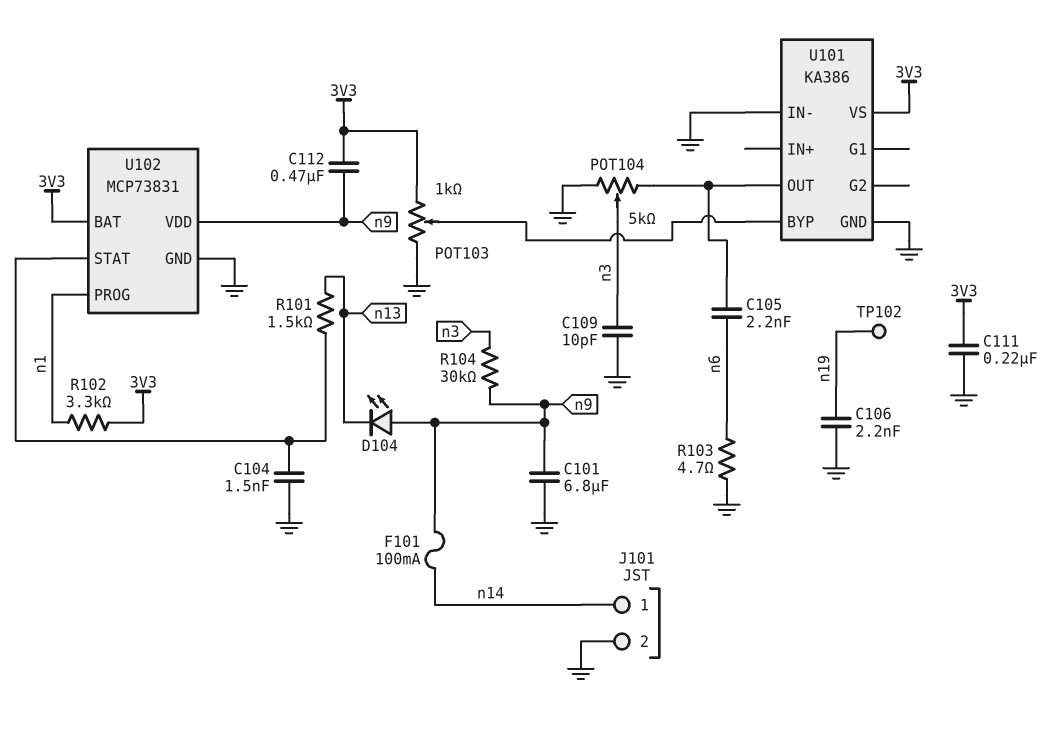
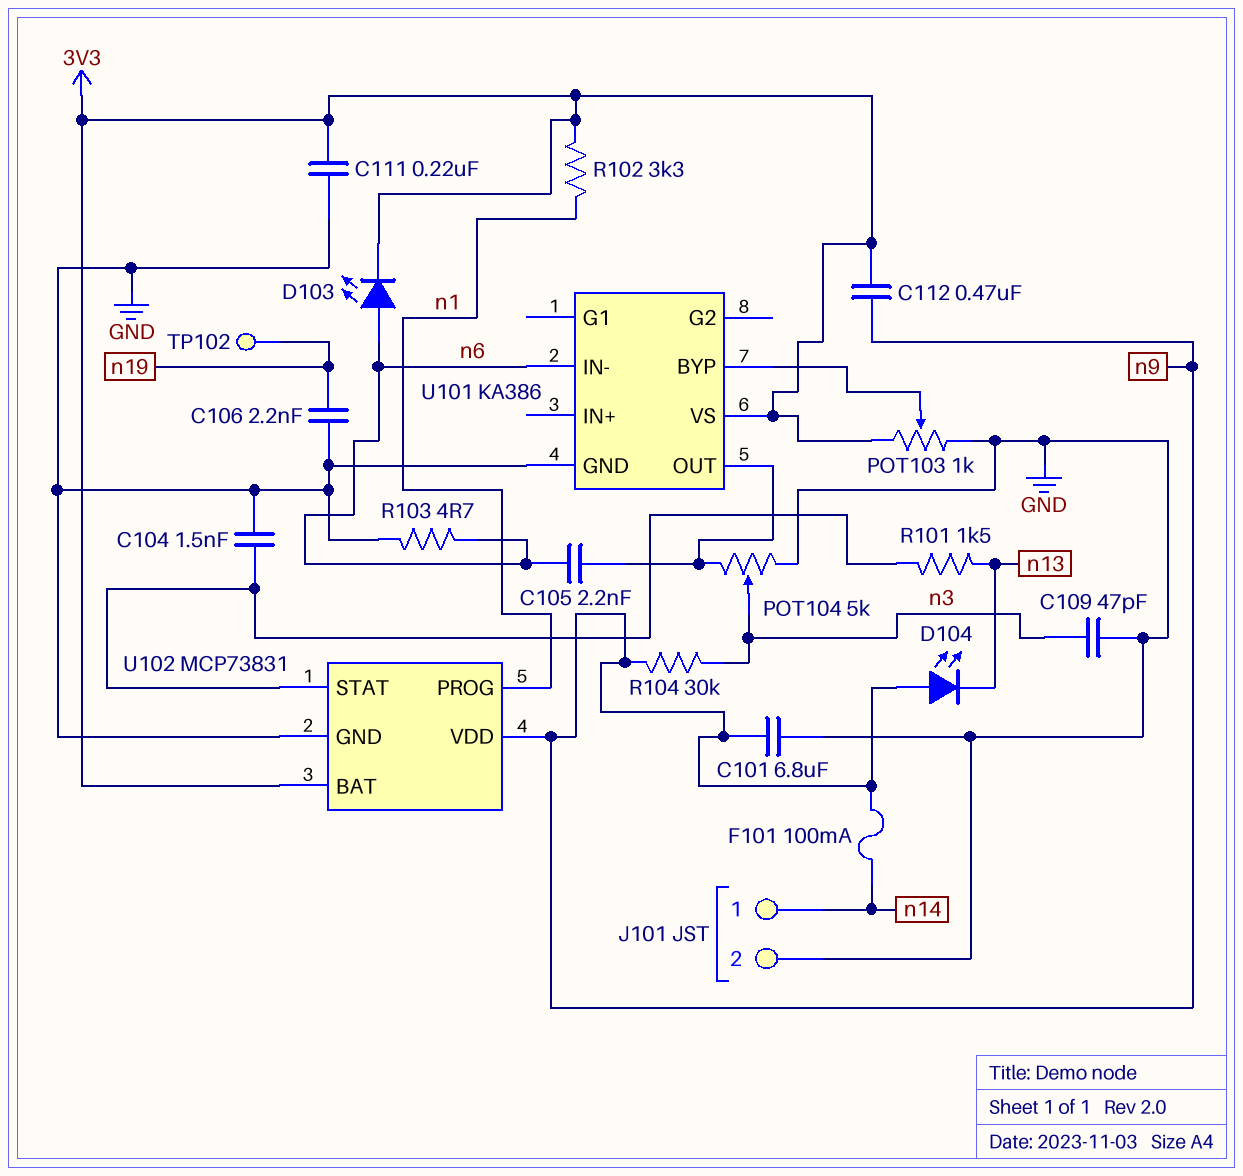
C109: 10pF (GND, n3) -> 47pF (GND, n3)
D103: none -> LED (A n6, K 3V3)
U101 pin IN-: GND -> n6

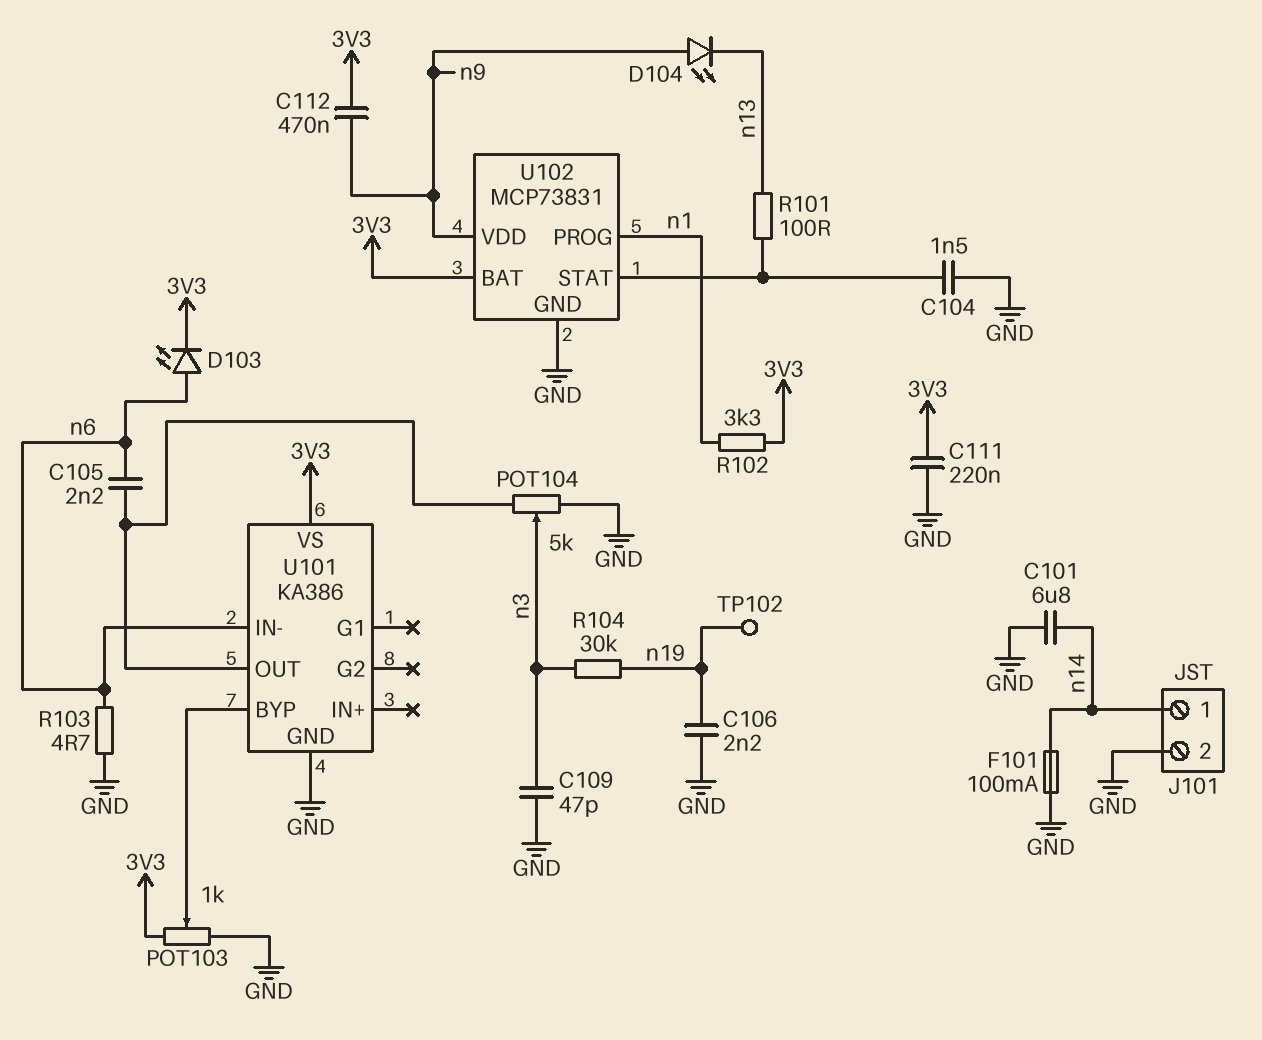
C101: 6.8uF (GND, n9) -> 6.8uF (GND, n14)
F101: 100mA (n9, n14) -> 100mA (GND, n14)
R101: 1.5k (U102/STAT, n13) -> 100 (U102/STAT, n13)
R104: 30k (n3, n9) -> 30k (n3, n19)

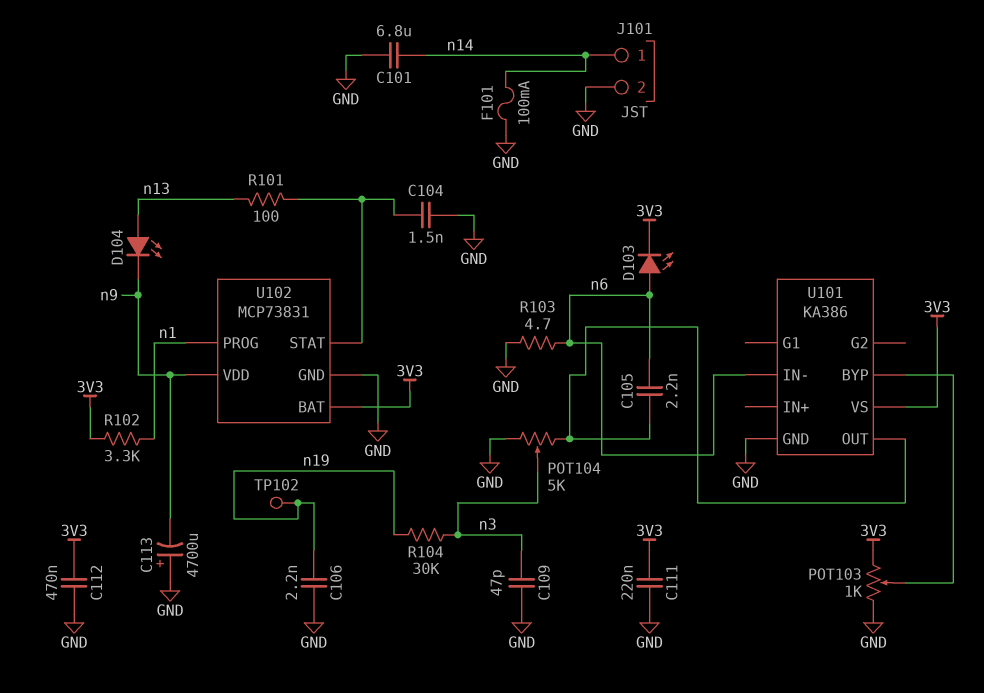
C112: 470nF (3V3, n9) -> 470nF (3V3, GND)
C113: none -> 4700uF (plus GND, minus n9)
D104: LED (A n9, K n13) -> LED (A n13, K n9)

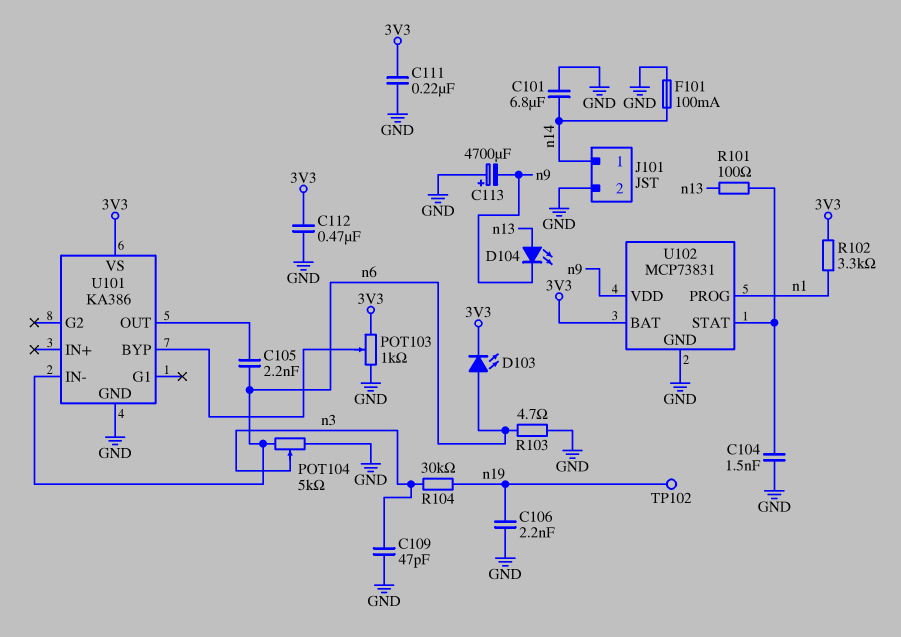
POT104: 5k (GND, U101/OUT, wiper n3) -> 5k (GND, n6, wiper n3)

